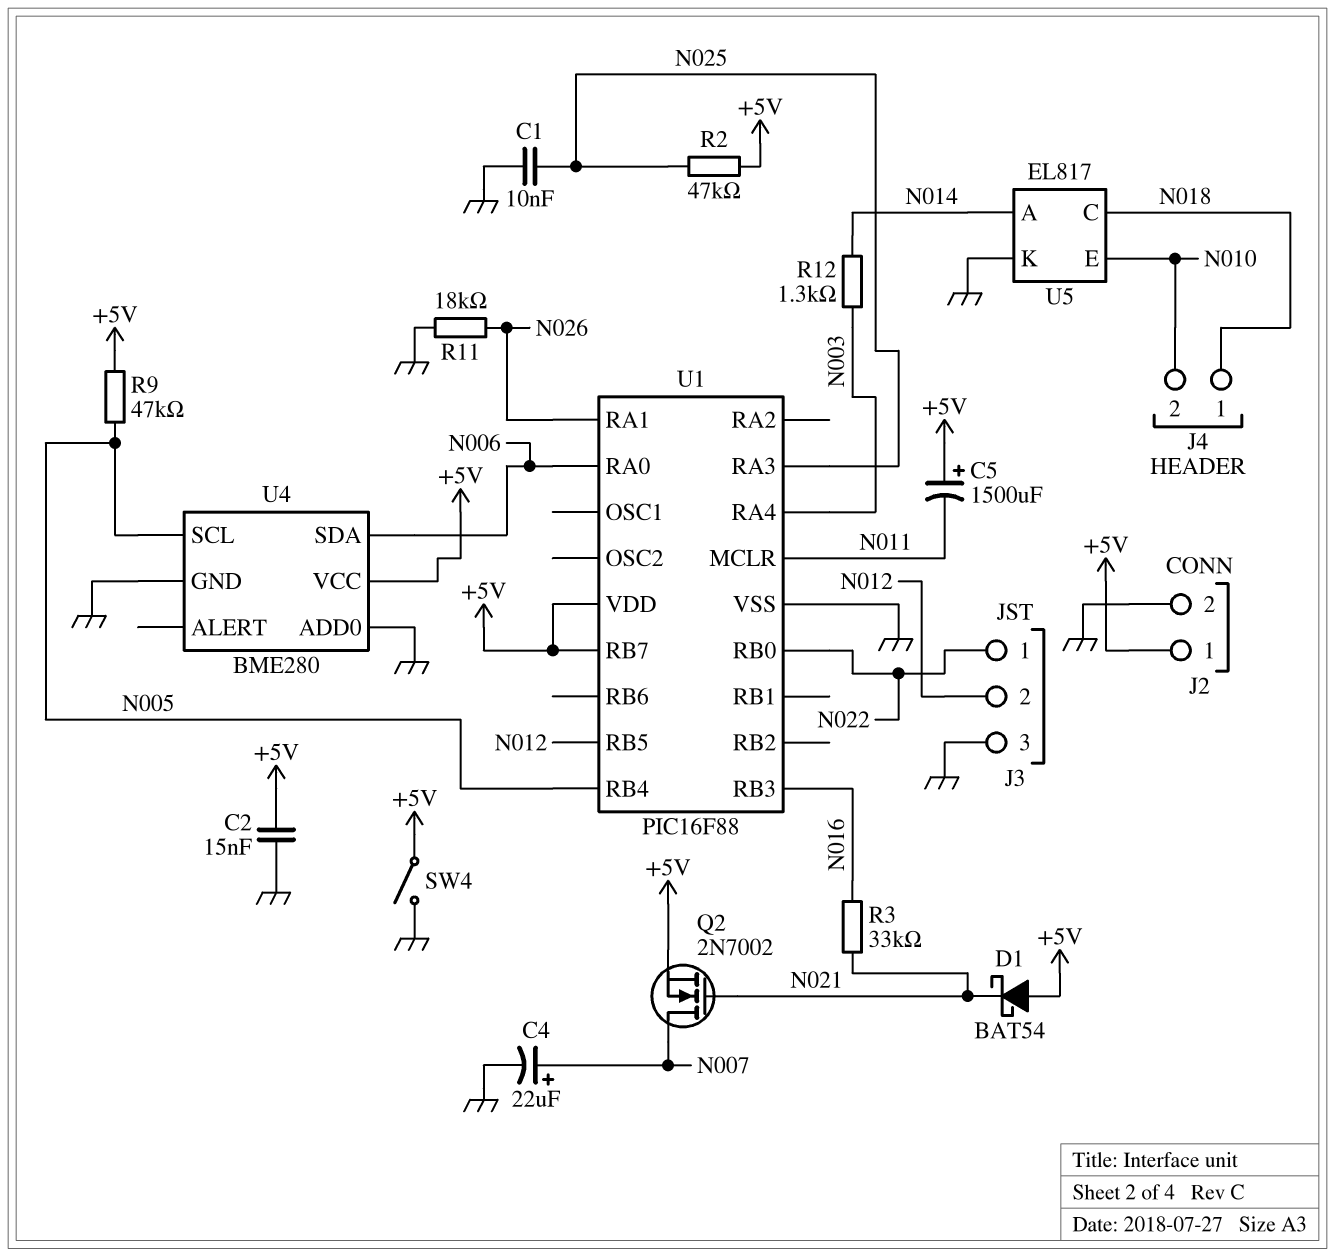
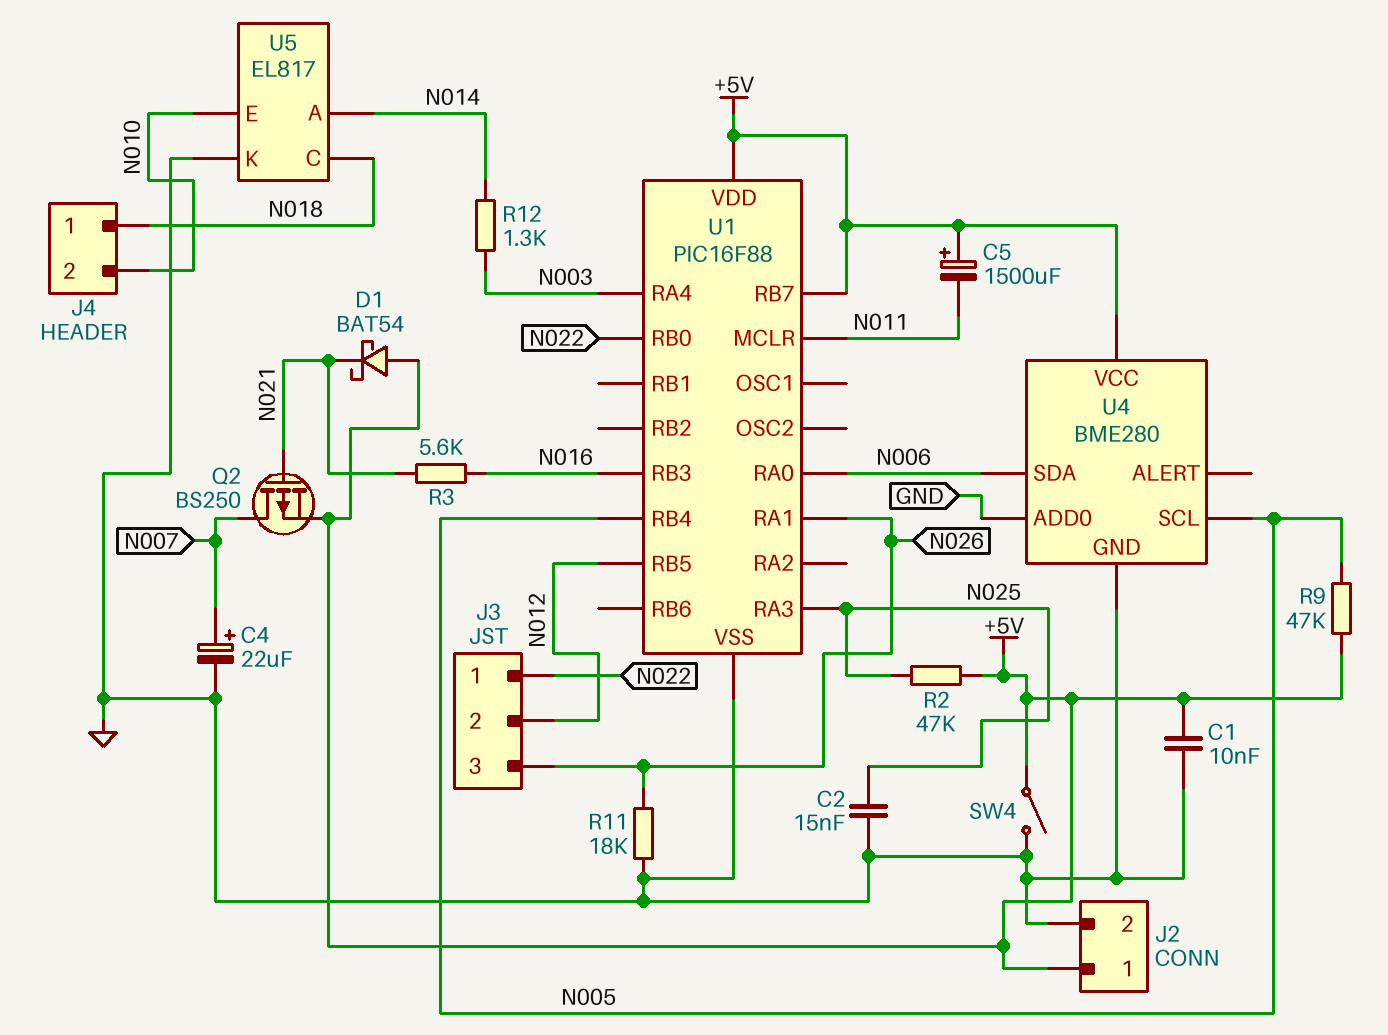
C1: 10nF (GND, N025) -> 10nF (+5V, GND)
C2: 15nF (+5V, GND) -> 15nF (GND, N025)
J3 pin 3: GND -> N026
Q2: NMOS 2N7002 (G N021, D N007, S +5V) -> PMOS BS250 (G N021, D N007, S +5V)
R3: 33k (N016, N021) -> 5.6k (N016, N021)

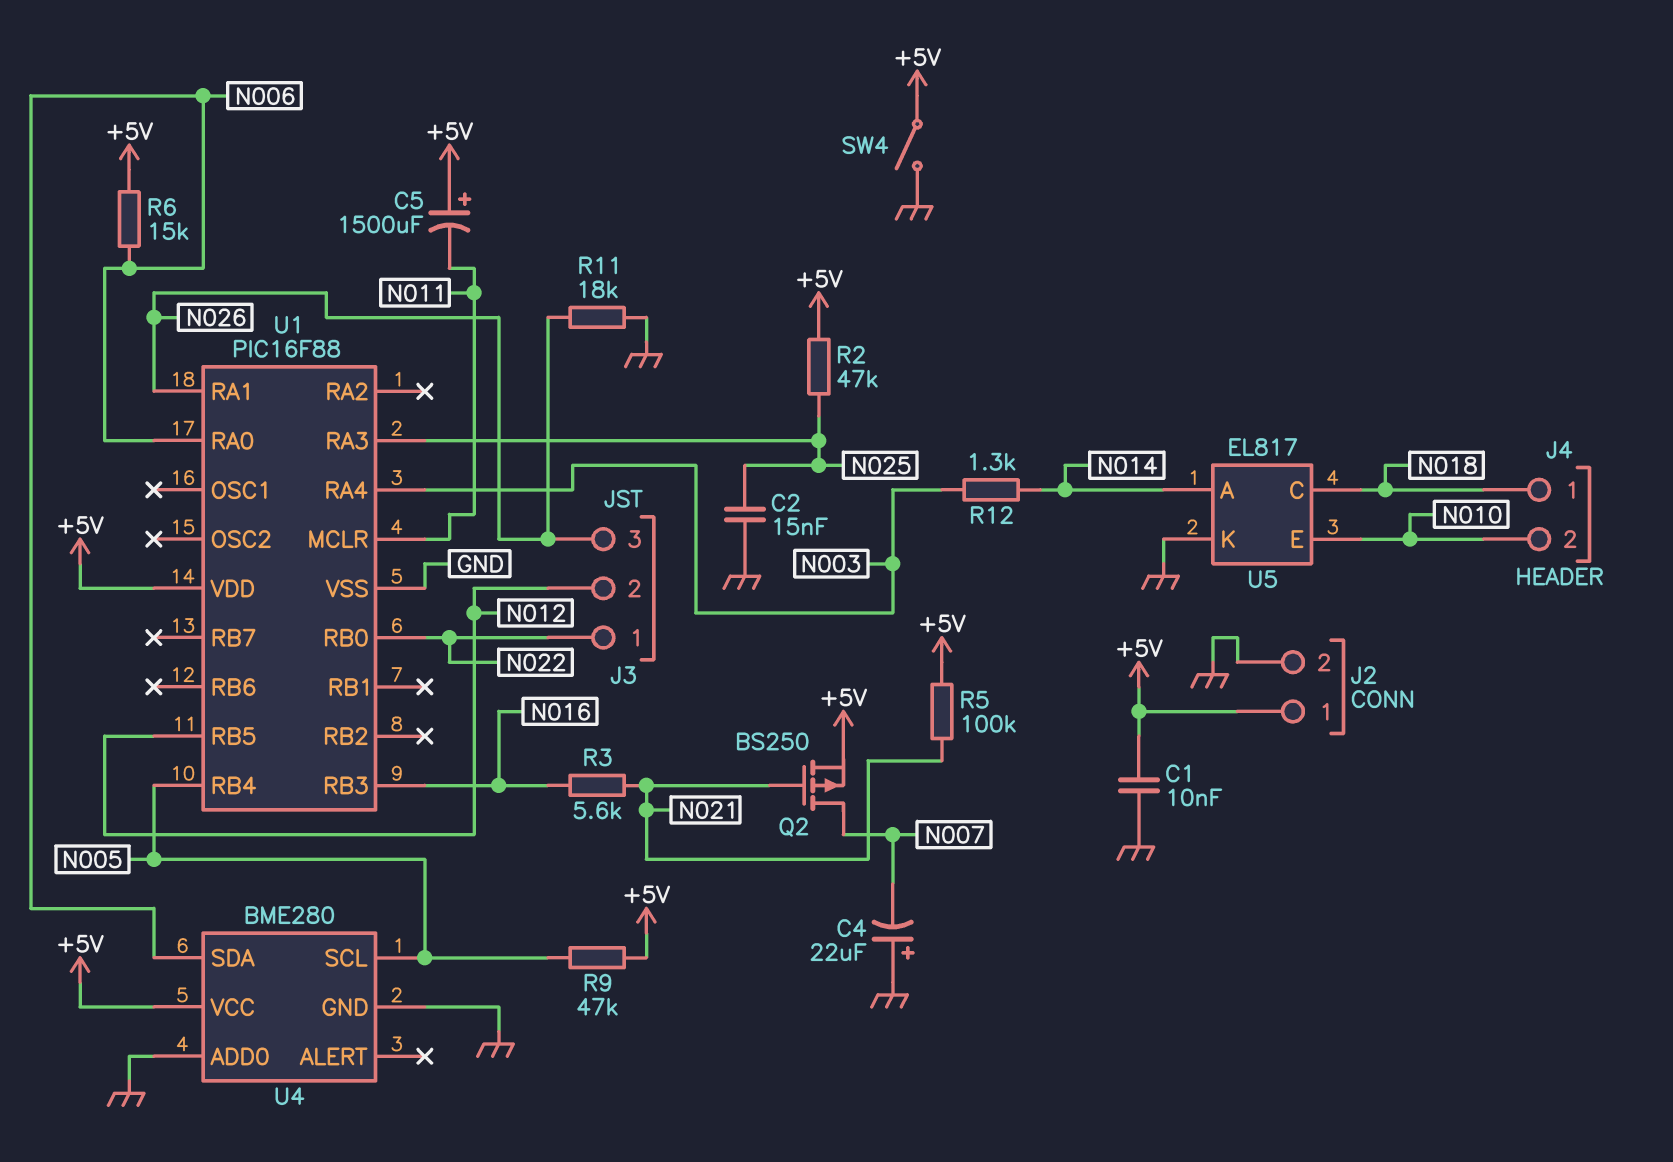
C4: 22uF (plus N007, minus GND) -> 22uF (plus GND, minus N007)
D1: schottky BAT54 (A +5V, K N021) -> none
R5: none -> 100k (+5V, N021)
R6: none -> 15k (+5V, N006)
U1 pin RB7: +5V -> none

